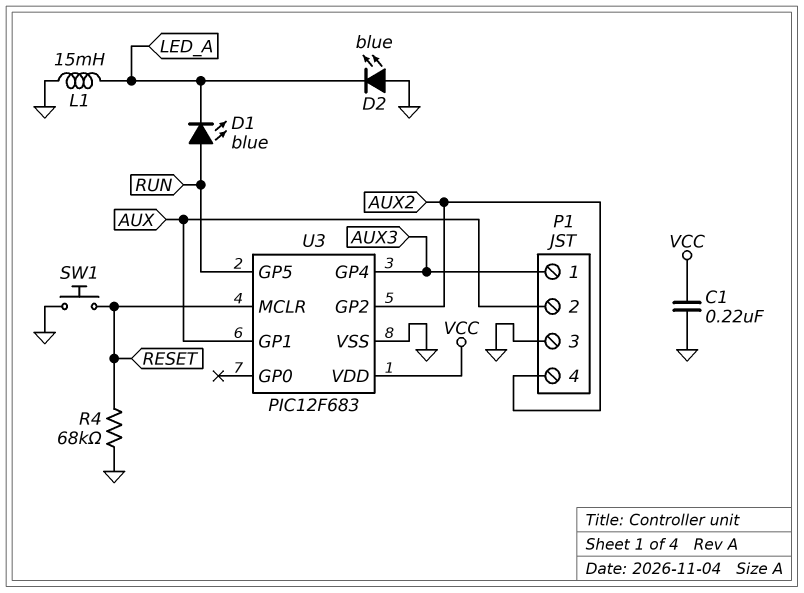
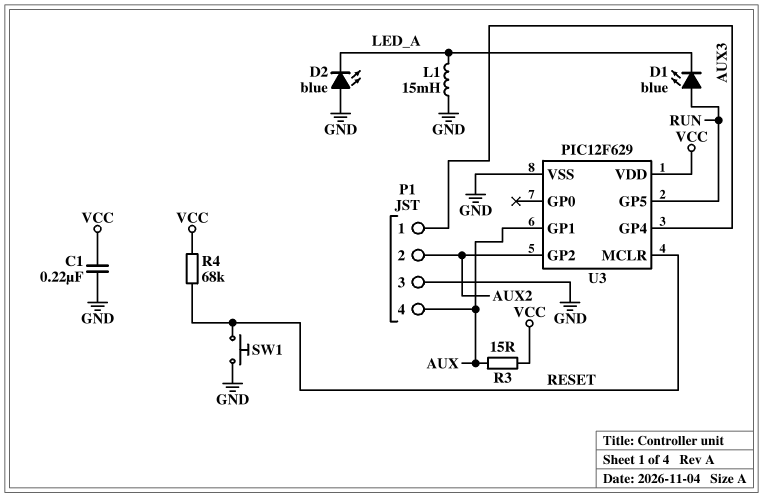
P1 pin 2: AUX -> AUX2
P1 pin 4: AUX2 -> AUX
R3: none -> 15 (AUX, VCC)
R4: 68k (GND, RESET) -> 68k (RESET, VCC)
U3: PIC12F683 -> PIC12F629

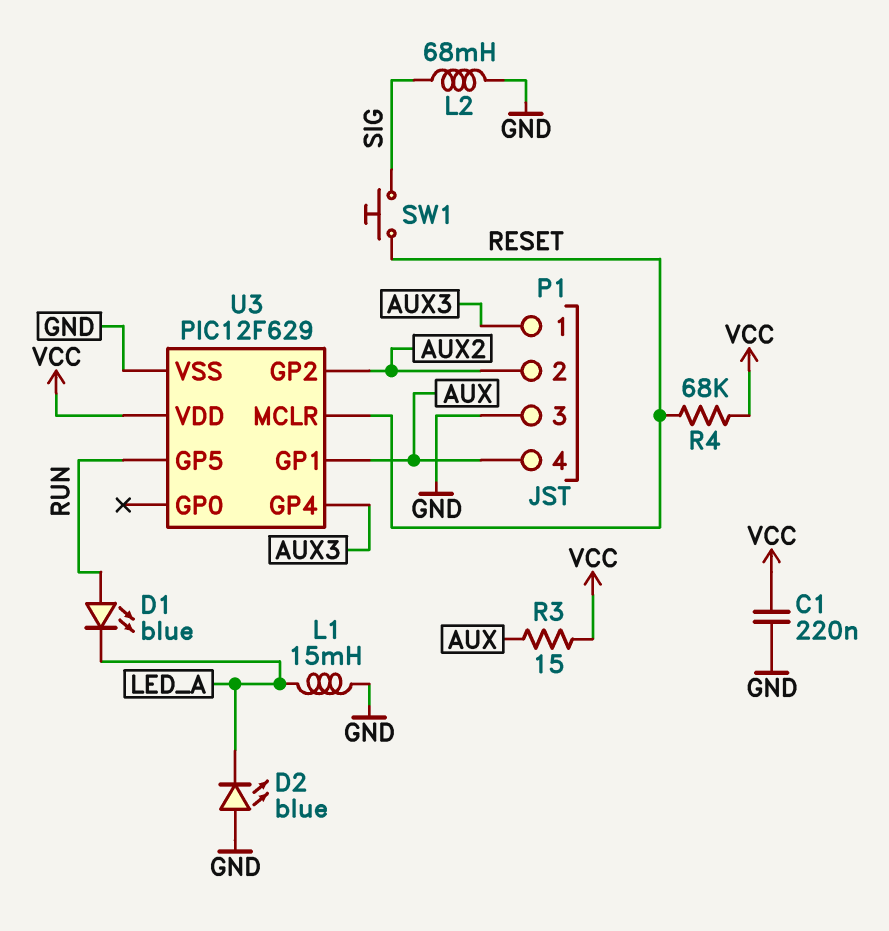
L2: none -> 68mH (GND, SIG)
SW1: button (GND, RESET) -> button (RESET, SIG)

